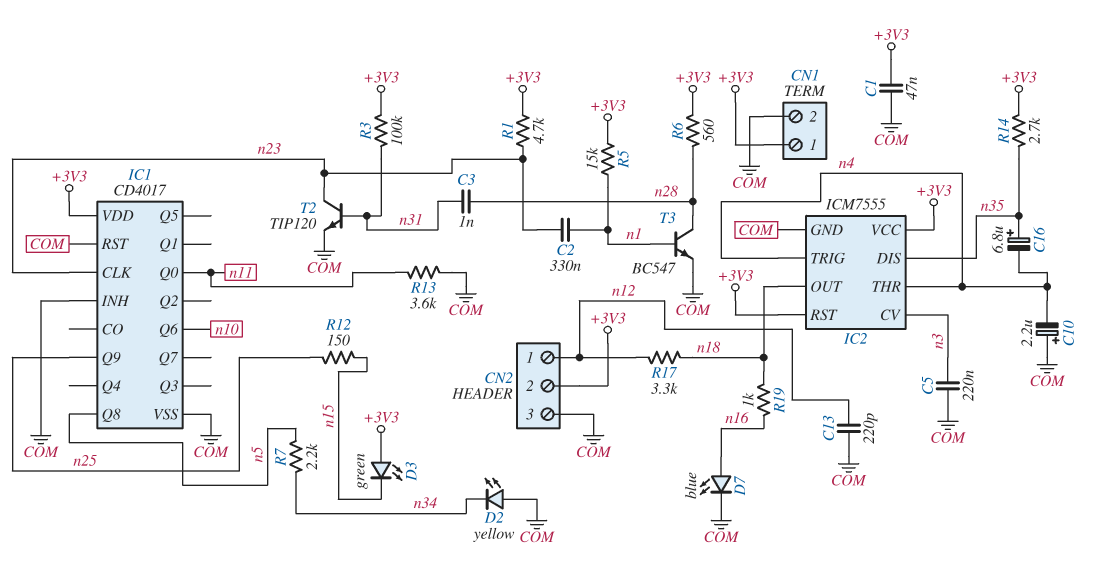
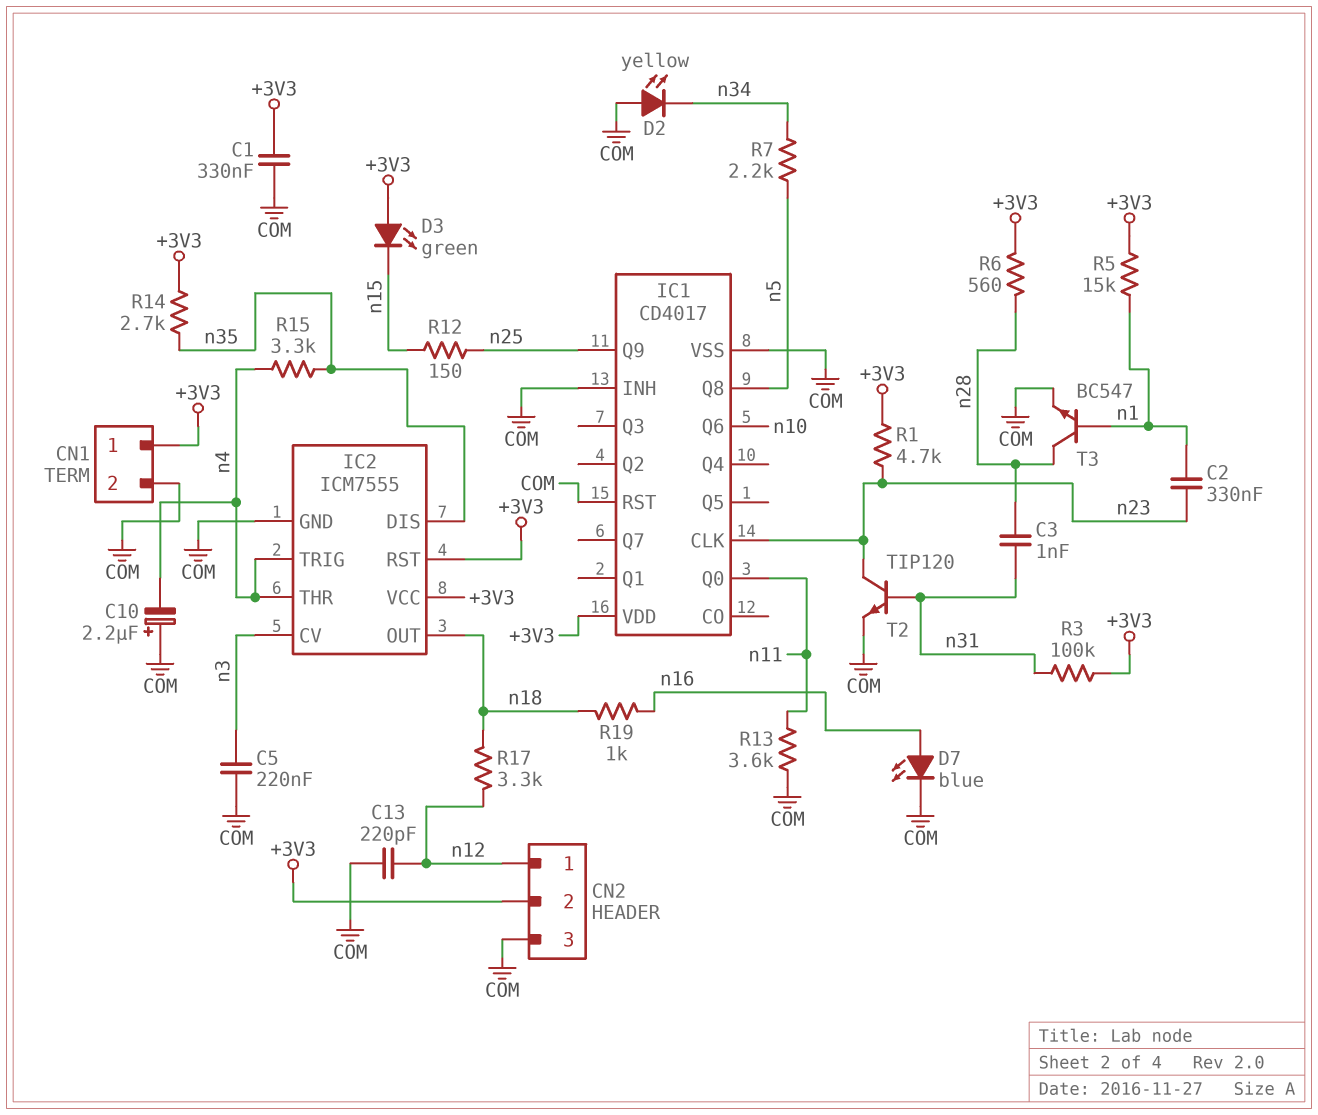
C1: 47nF (+3V3, COM) -> 330nF (+3V3, COM)
C16: 6.8uF (plus n35, minus n4) -> none
R15: none -> 3.3k (n4, n35)

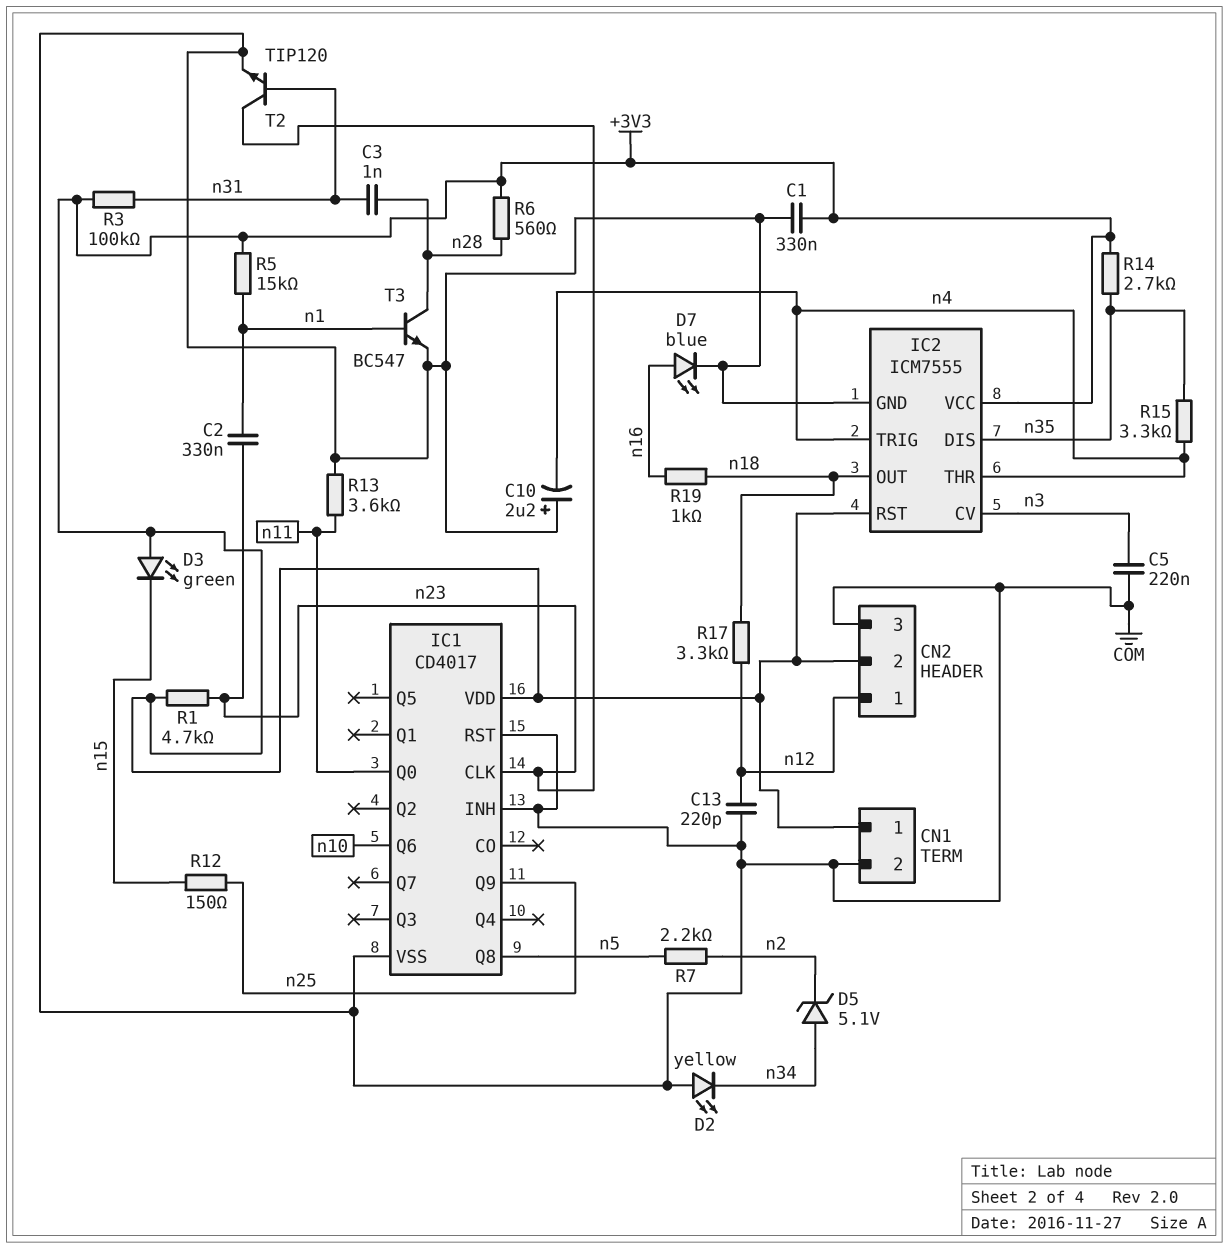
D5: none -> zener 5.1V (A n34, K n2)
R7: 2.2k (n5, n34) -> 2.2k (n2, n5)

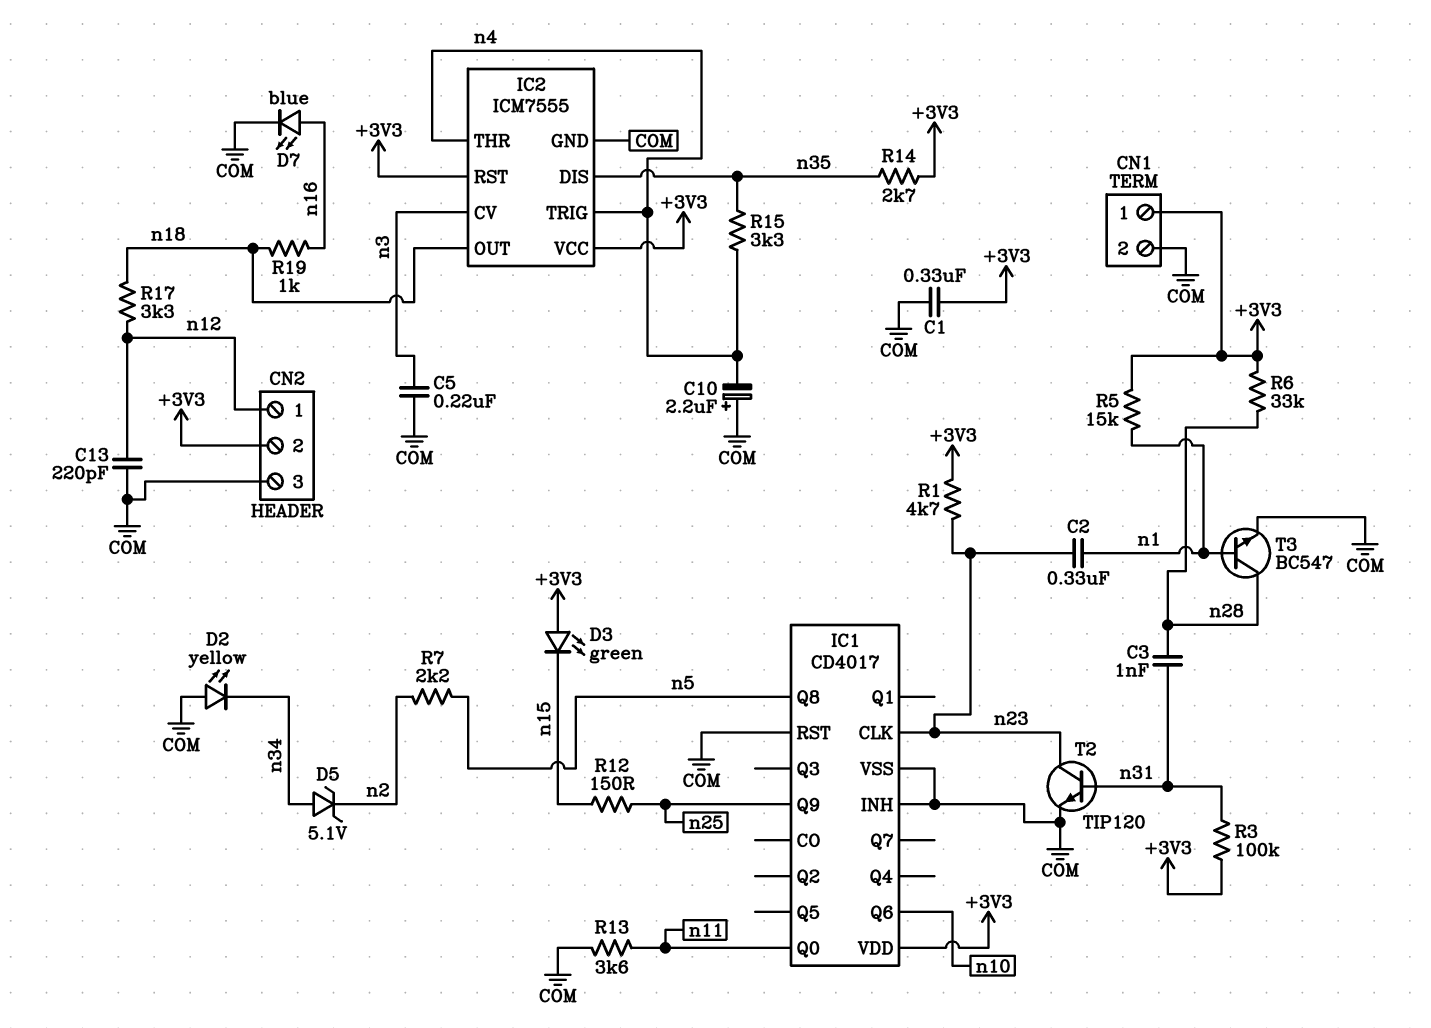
R6: 560 (+3V3, n28) -> 33k (+3V3, n28)

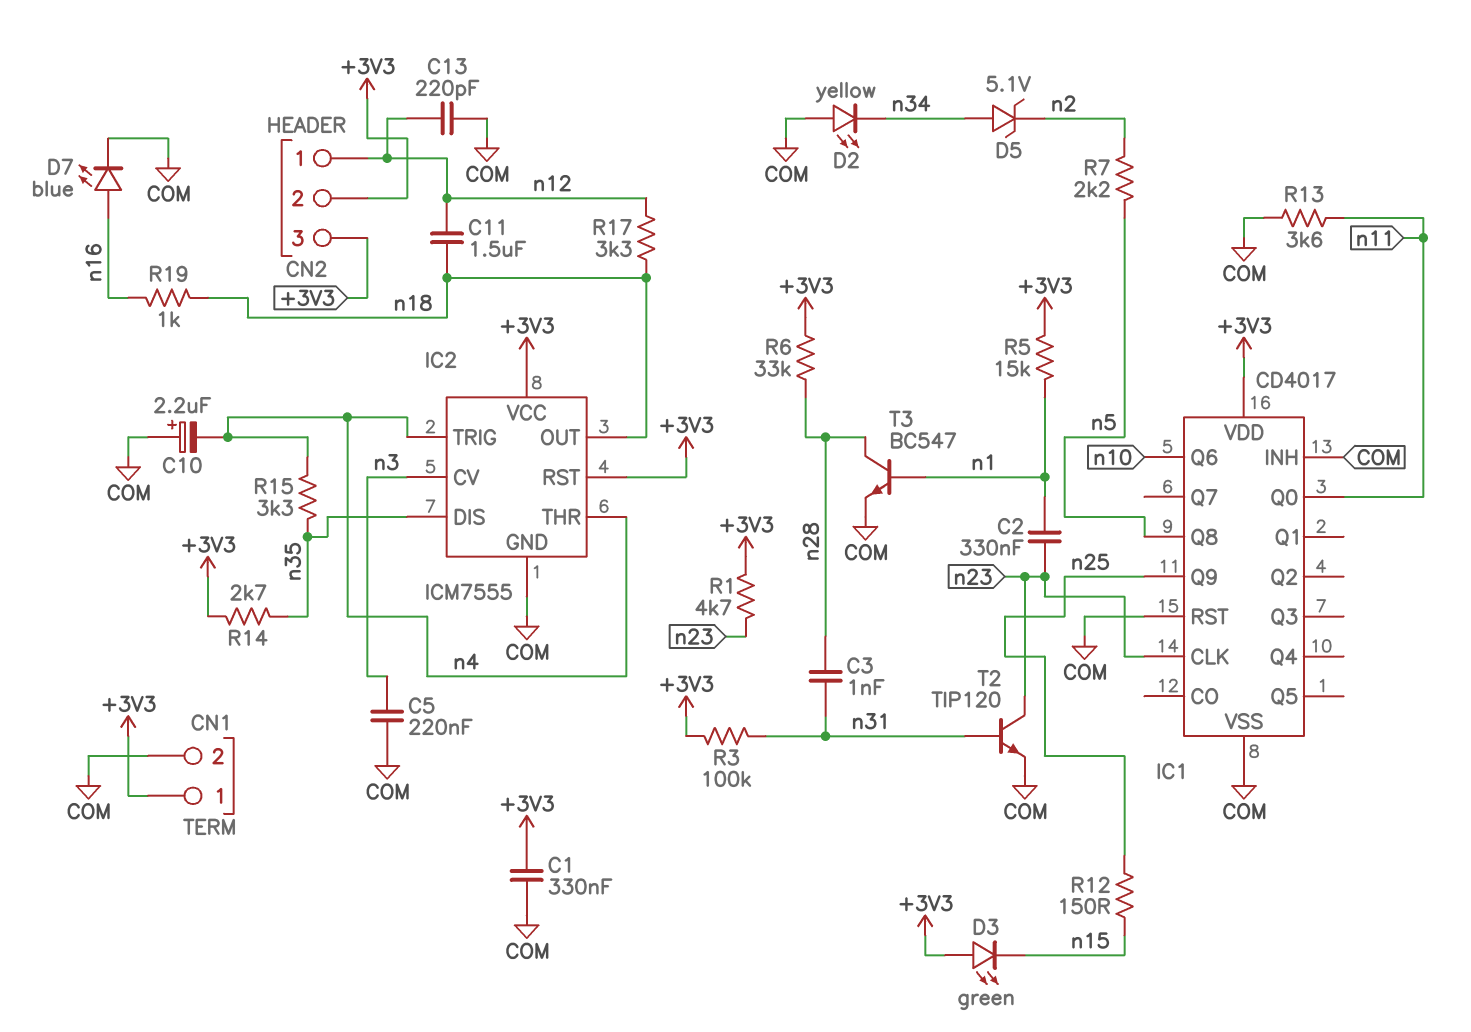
C11: none -> 1.5uF (n12, n18)
CN2 pin 3: COM -> +3V3

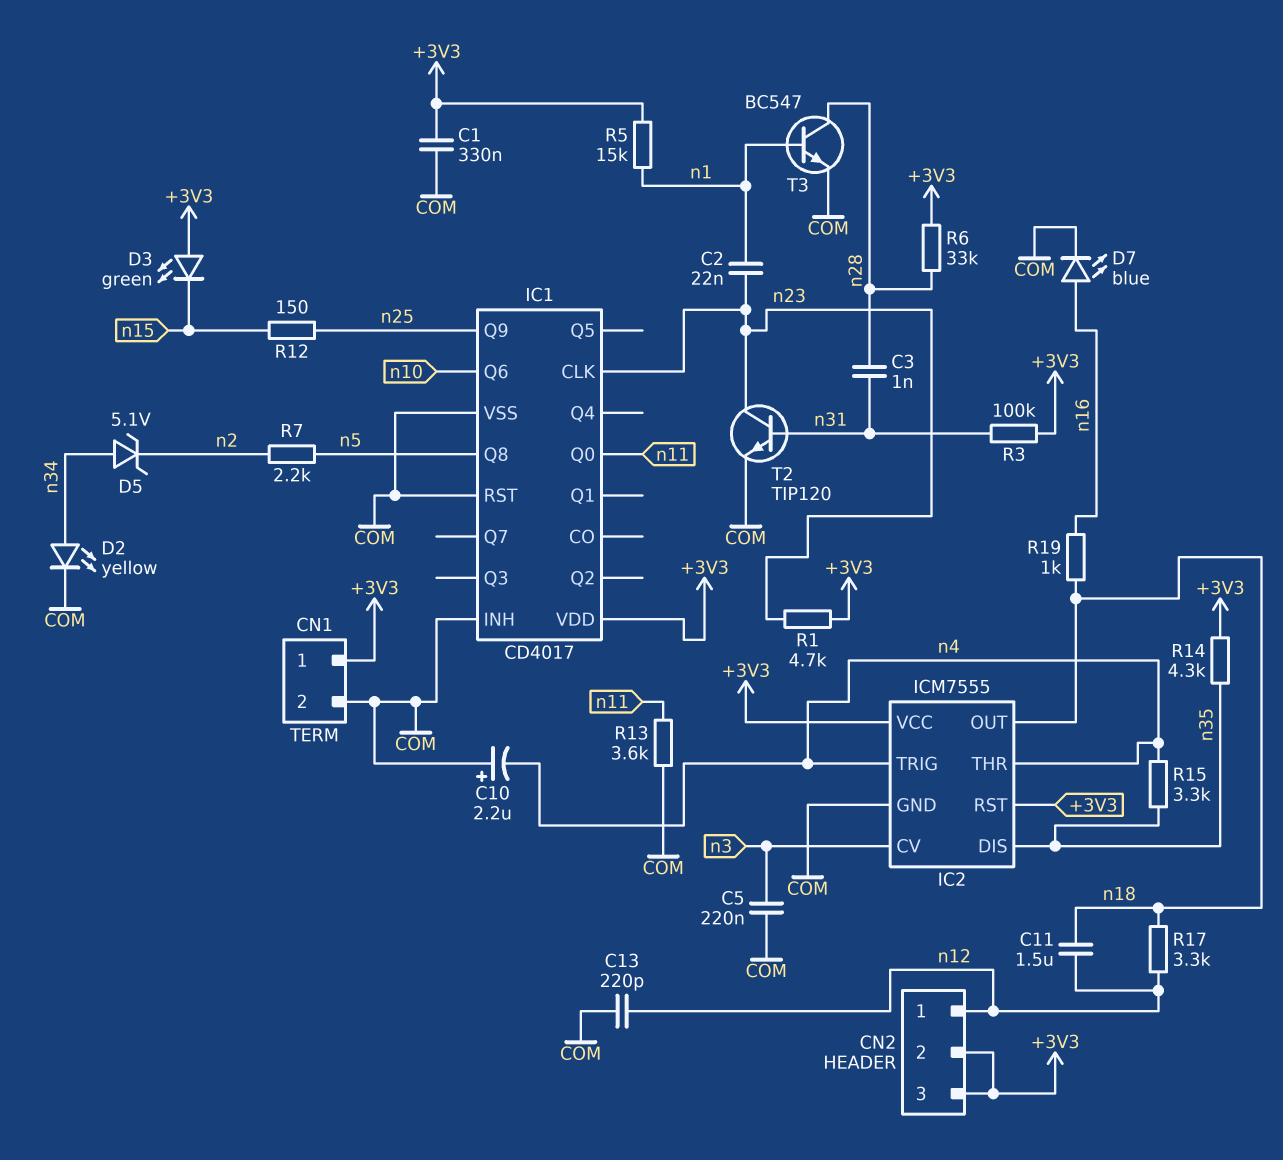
C2: 330nF (n1, n23) -> 22nF (n1, n23)
D2: LED yellow (A COM, K n34) -> LED yellow (A n34, K COM)
R14: 2.7k (+3V3, n35) -> 4.3k (+3V3, n35)

